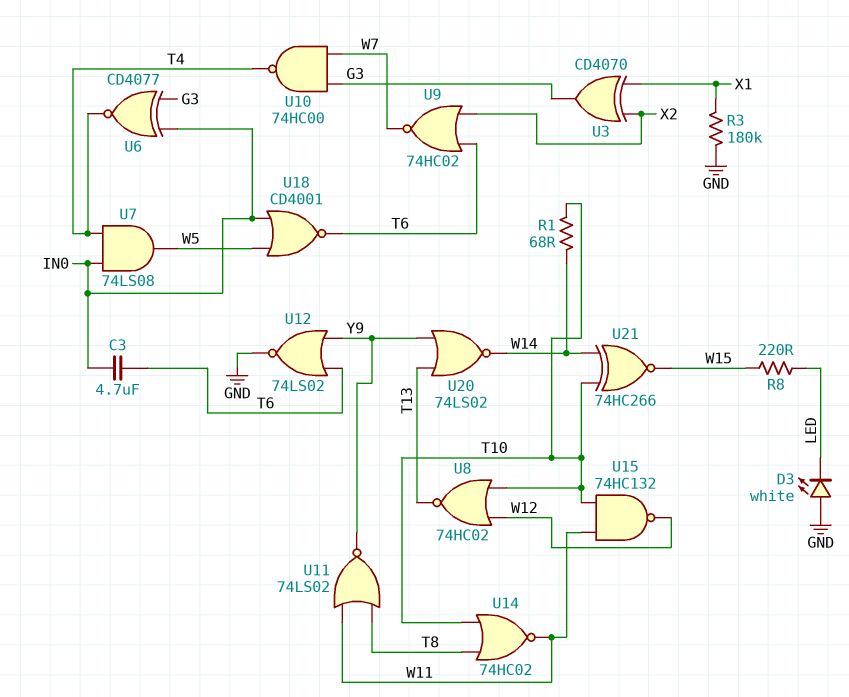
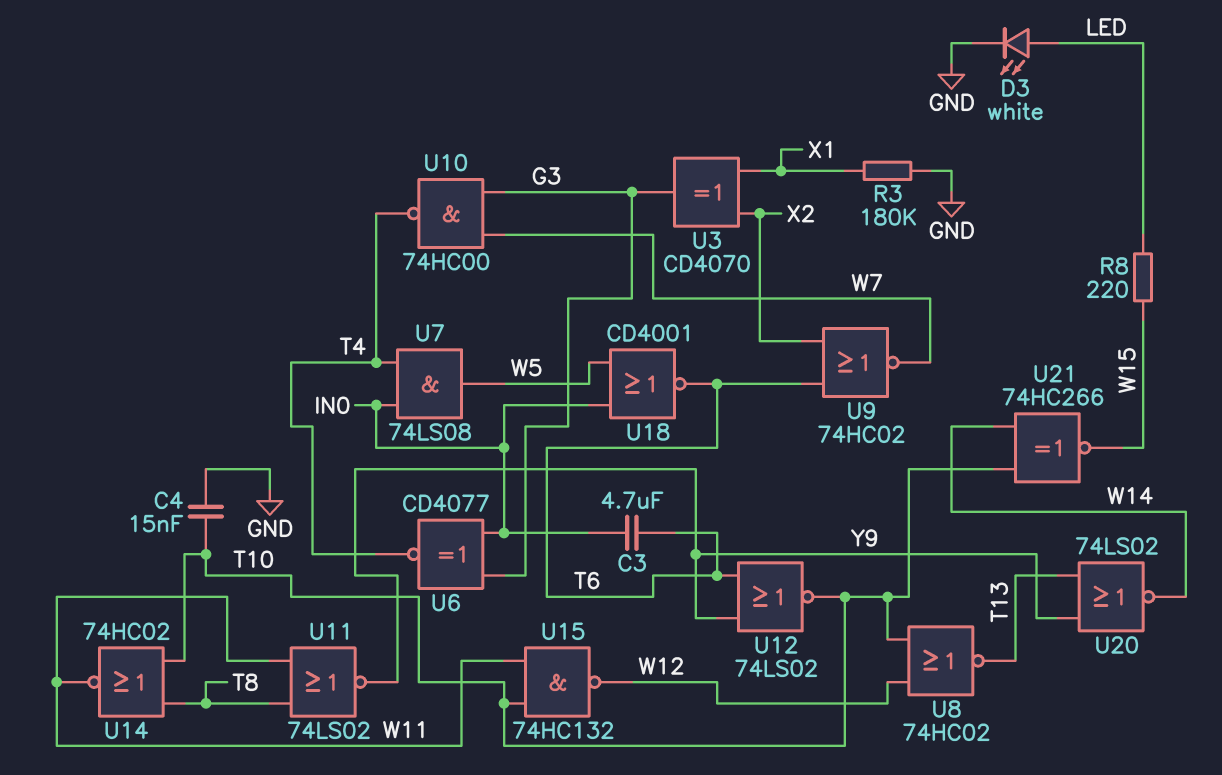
C4: none -> 15nF (GND, T10)
D3: LED white (A GND, K LED) -> LED white (A LED, K GND)
R1: 68 (T10, W14) -> none
U12: NOR 74LS02 (in T6, in Y9, out GND) -> NOR 74LS02 (in T6, in Y9, out T10)

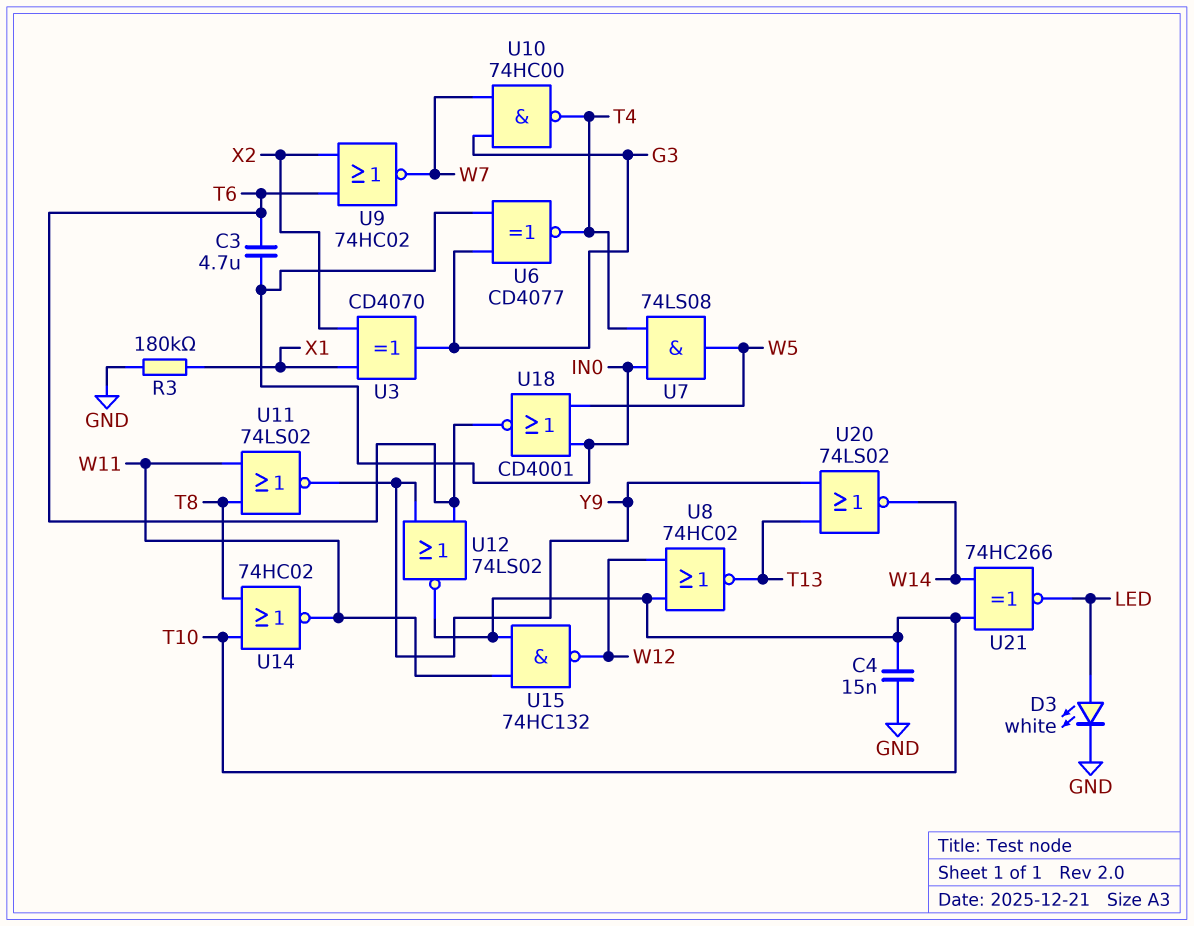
R8: 220 (LED, W15) -> none
U21: XNOR 74HC266 (in T10, in W14, out W15) -> XNOR 74HC266 (in T10, in W14, out LED)

